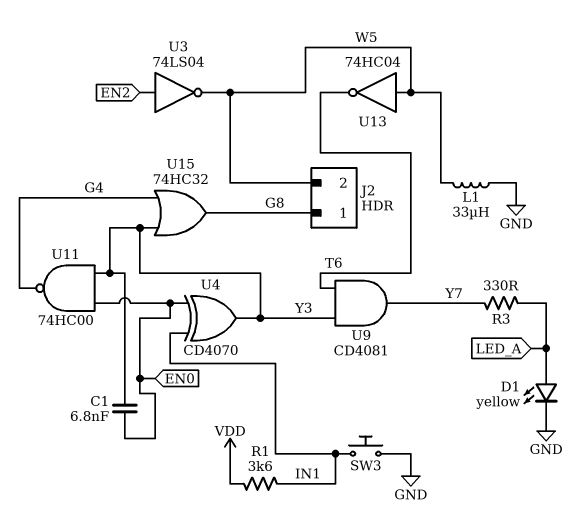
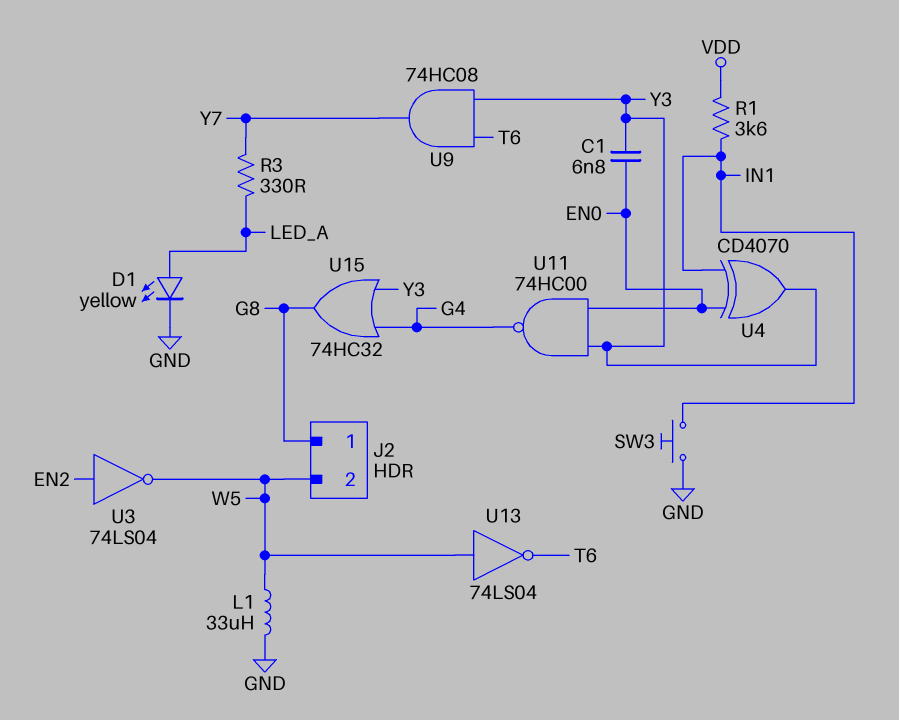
U9: AND CD4081 (in T6, in Y3, out Y7) -> AND 74HC08 (in T6, in Y3, out Y7)
U13: NOT 74HC04 (in W5, out T6) -> NOT 74LS04 (in W5, out T6)

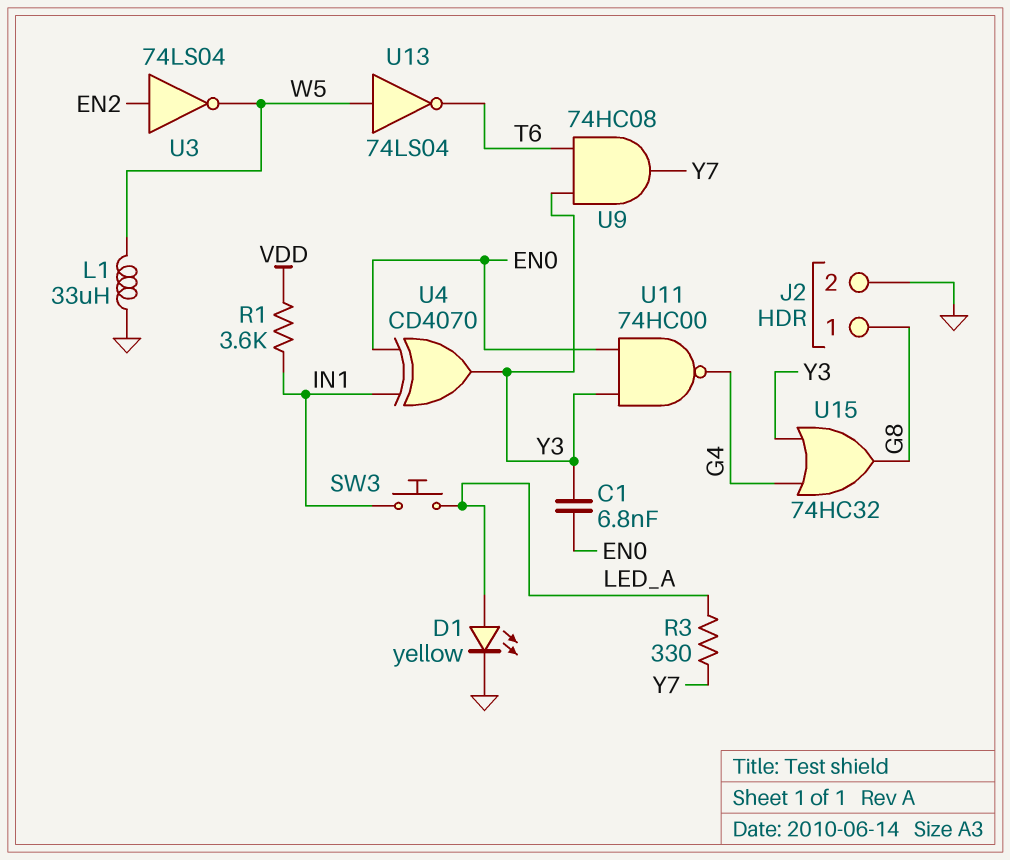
J2 pin 2: W5 -> GND
SW3: button (GND, IN1) -> button (IN1, LED_A)

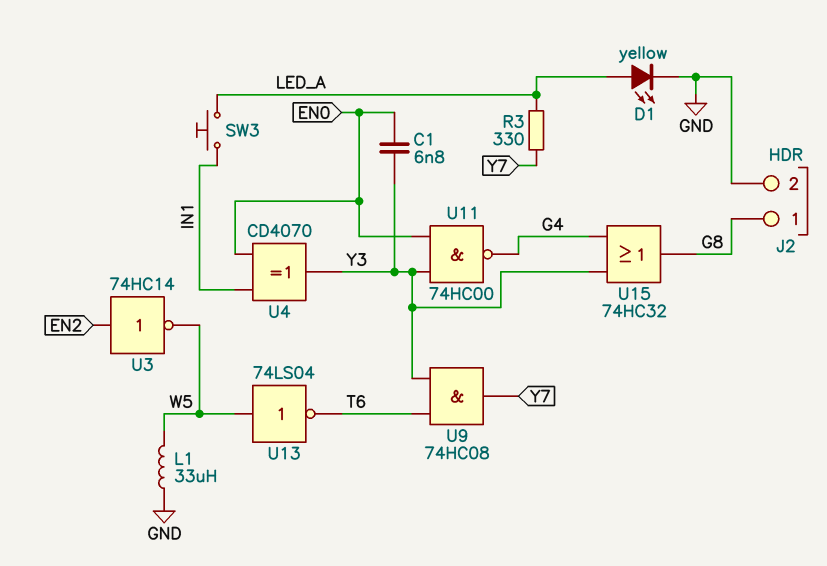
R1: 3.6k (IN1, VDD) -> none
U3: NOT 74LS04 (in EN2, out W5) -> NOT 74HC14 (in EN2, out W5)

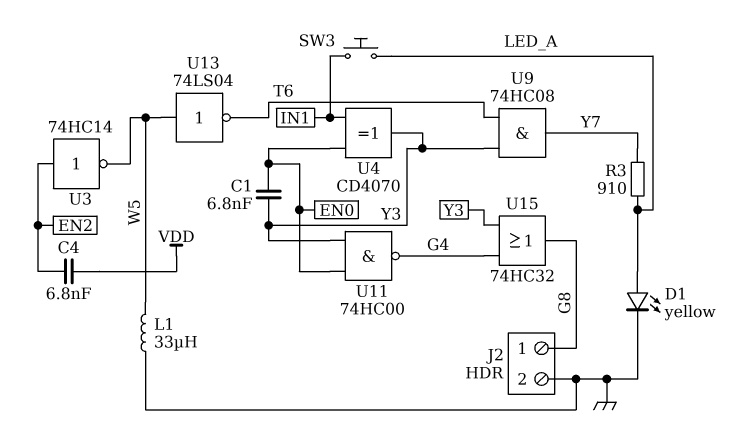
C4: none -> 6.8nF (EN2, VDD)
R3: 330 (LED_A, Y7) -> 910 (LED_A, Y7)

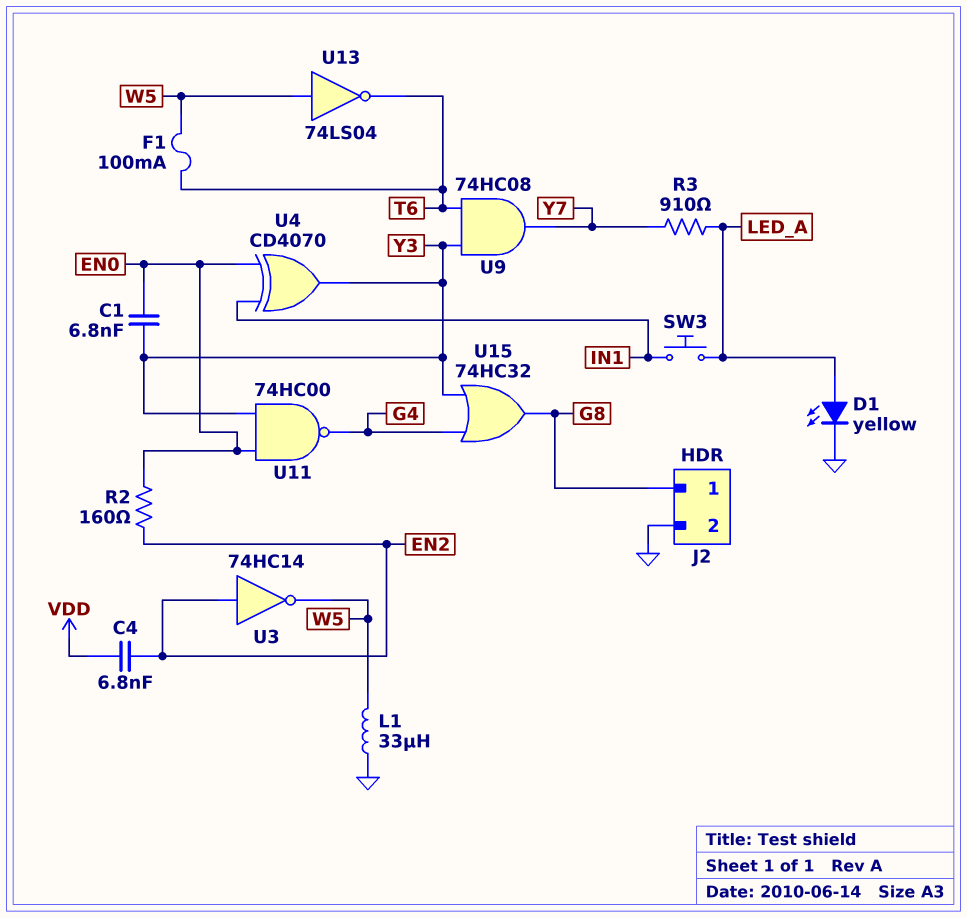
F1: none -> 100mA (T6, W5)
R2: none -> 160 (EN0, EN2)

